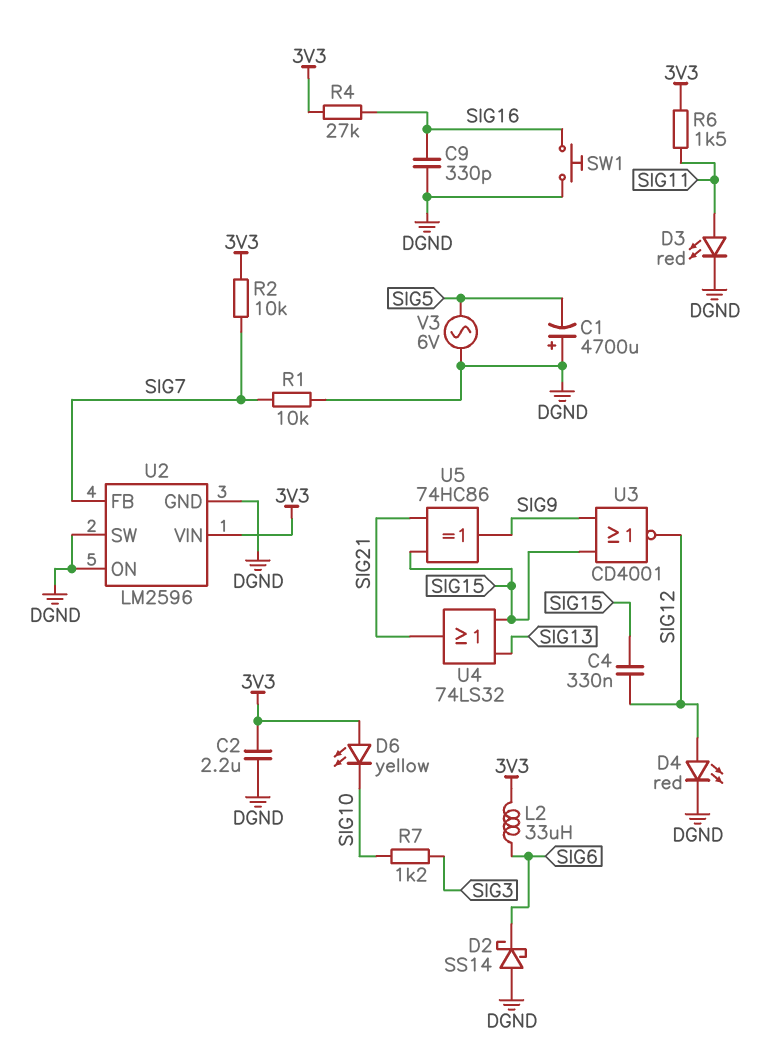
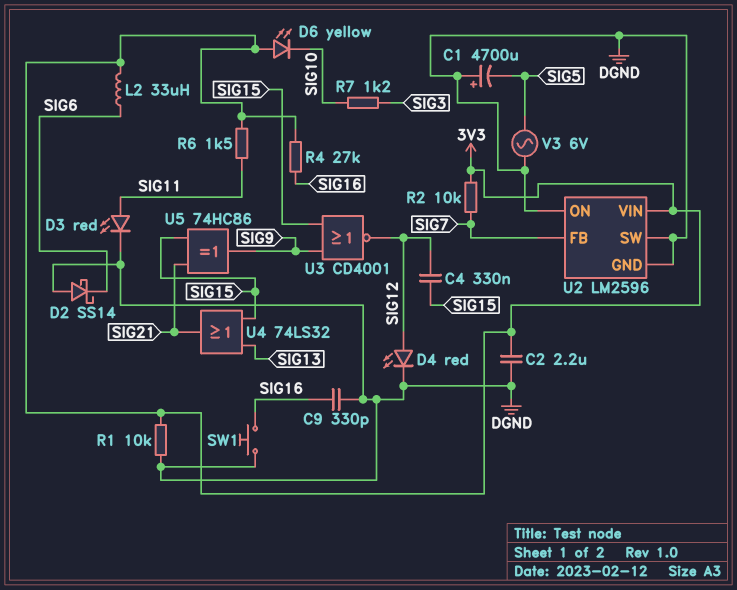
R1: 10k (DGND, SIG7) -> 10k (3V3, DGND)

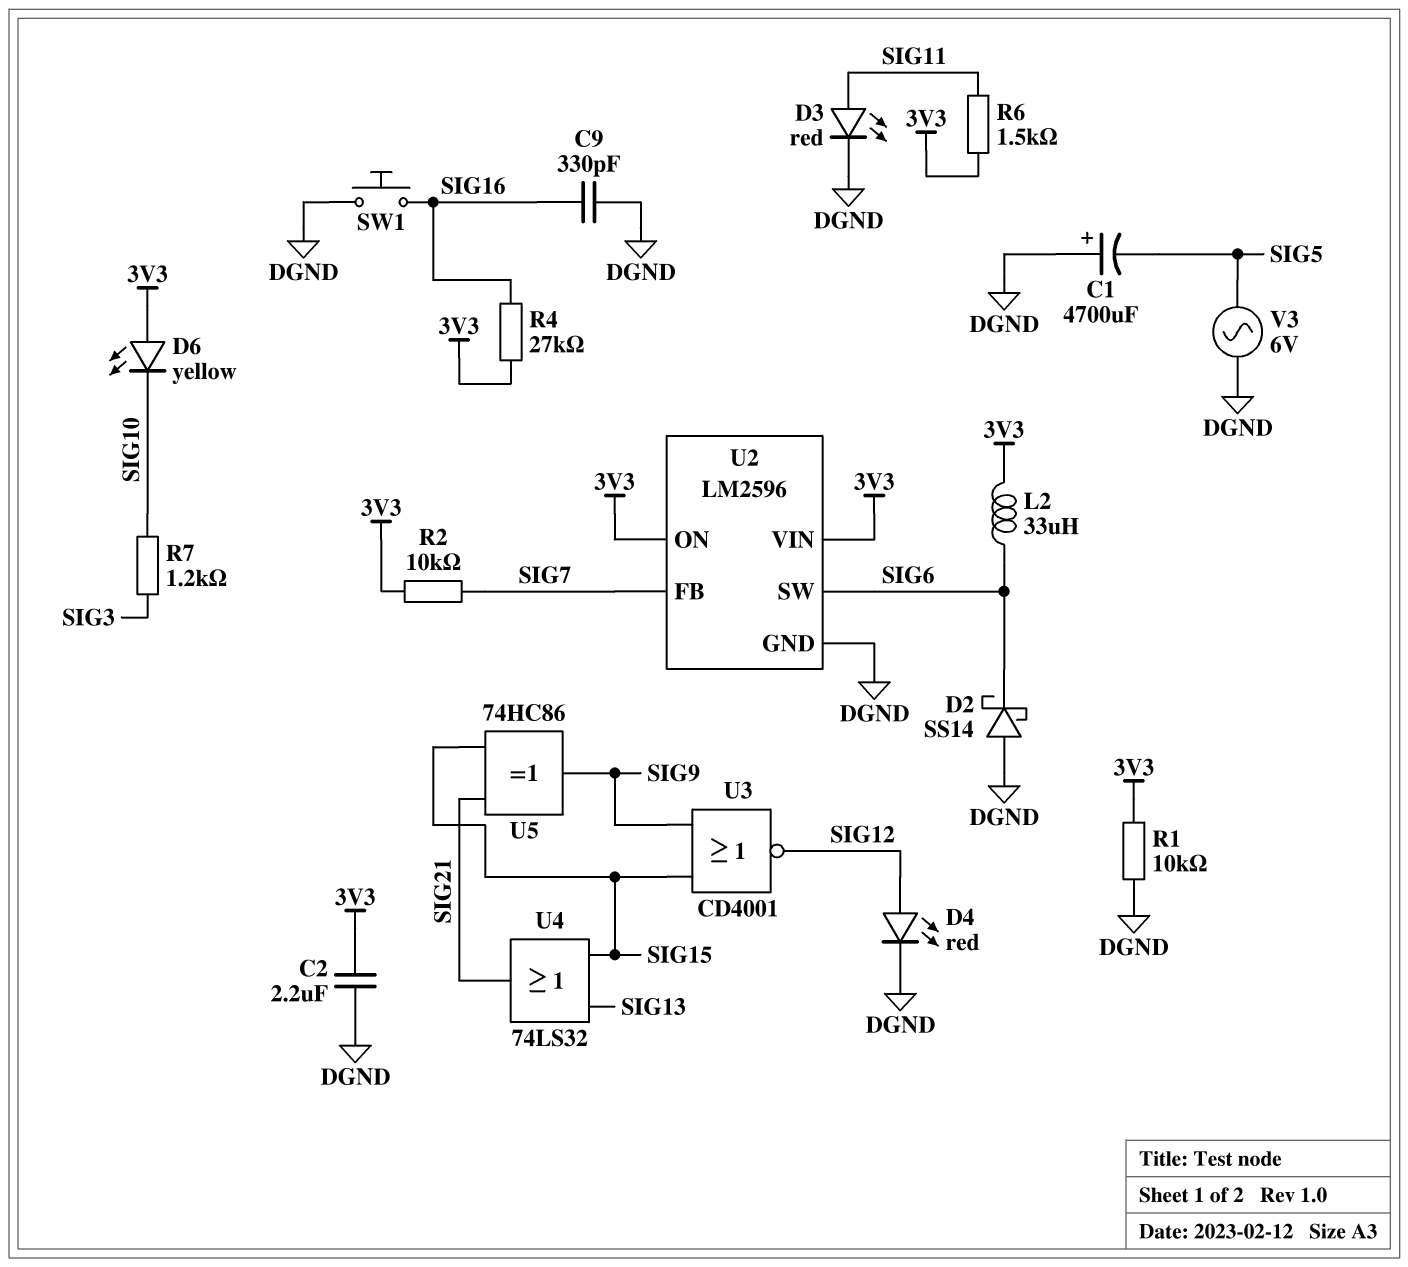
C4: 330nF (SIG12, SIG15) -> none
U2 pin ON: DGND -> 3V3
U2 pin SW: DGND -> SIG6

